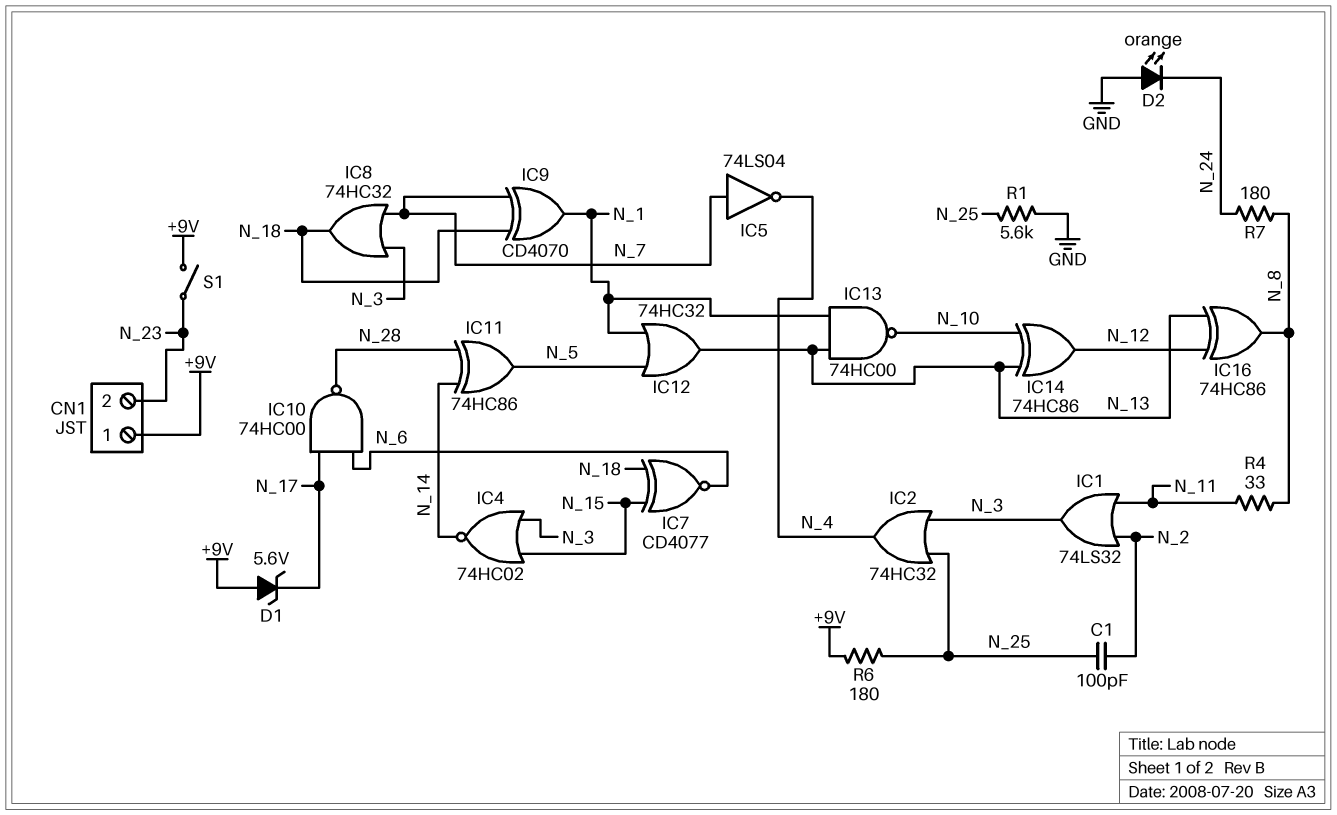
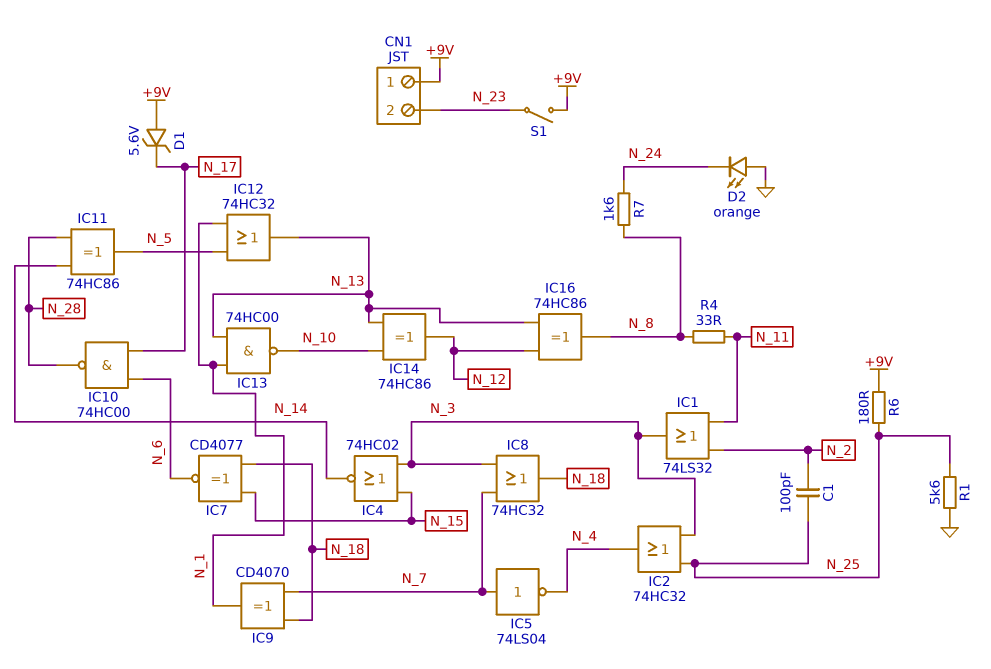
R7: 180 (N_8, N_24) -> 1.6k (N_8, N_24)

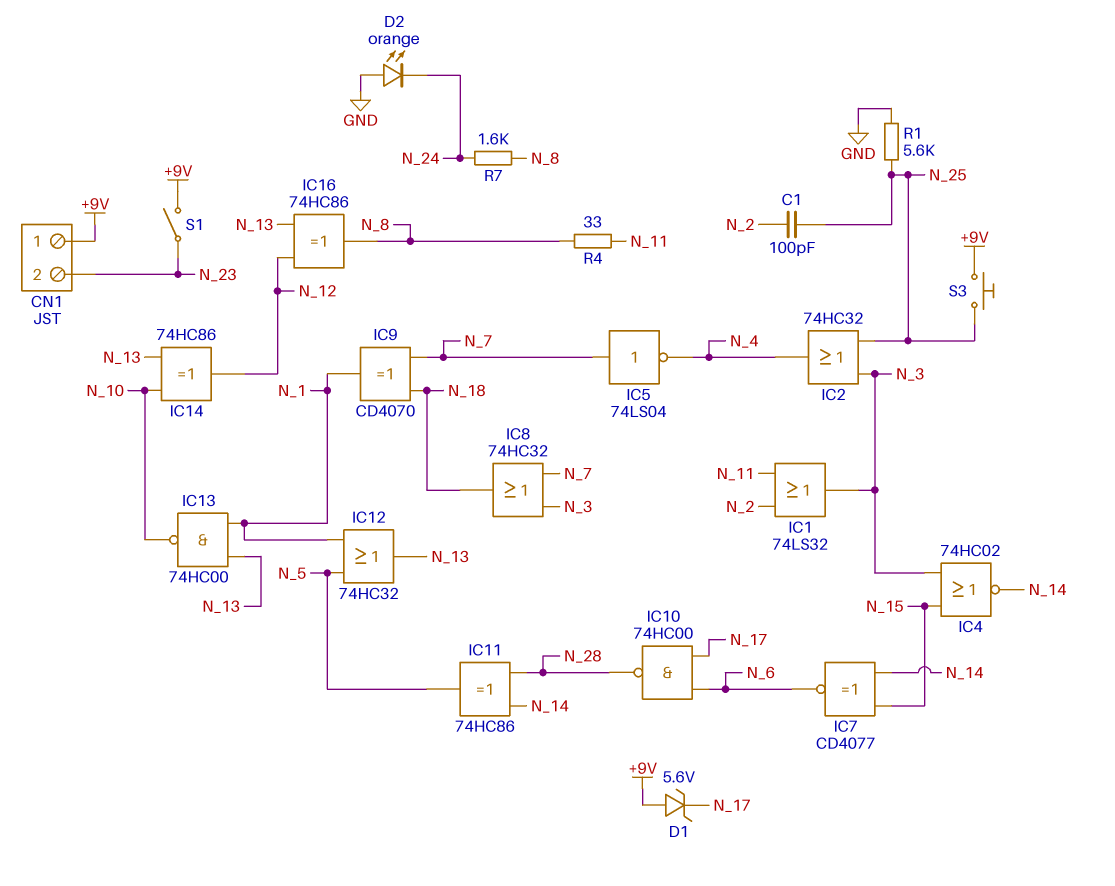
IC7: XNOR CD4077 (in N_15, in N_18, out N_6) -> XNOR CD4077 (in N_14, in N_15, out N_6)
R6: 180 (+9V, N_25) -> none
S3: none -> button (+9V, N_25)

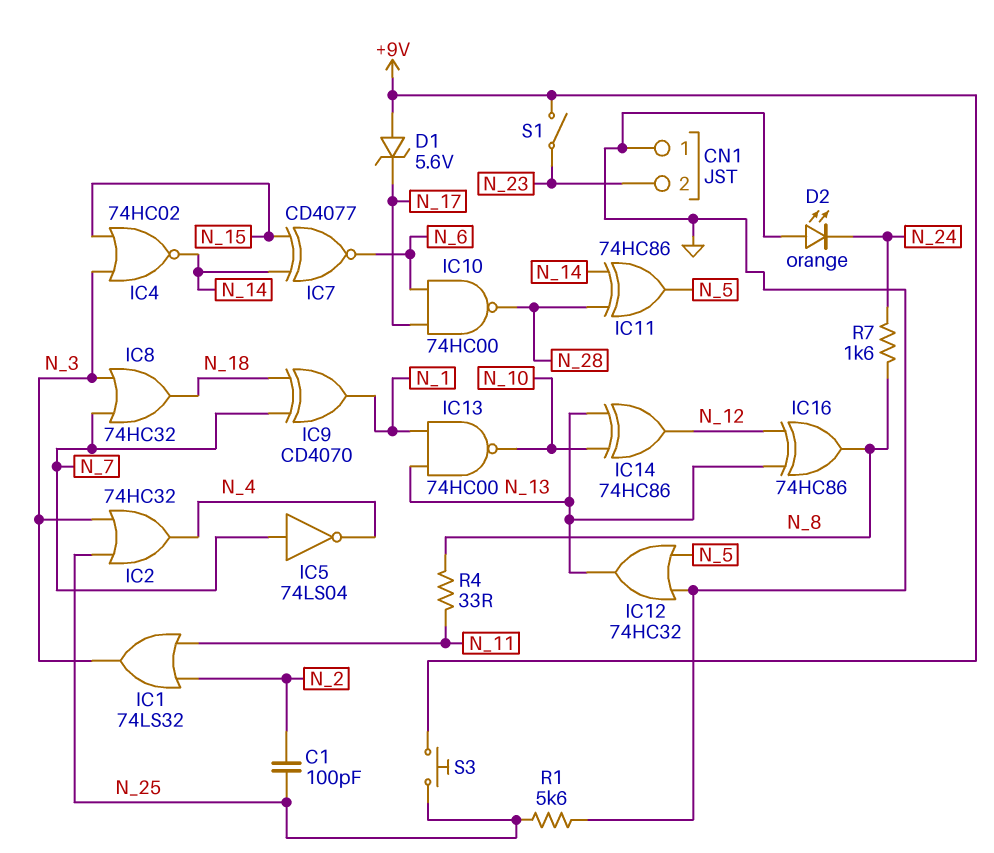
CN1 pin 1: +9V -> GND
IC12: OR 74HC32 (in N_1, in N_5, out N_13) -> OR 74HC32 (in GND, in N_5, out N_13)

